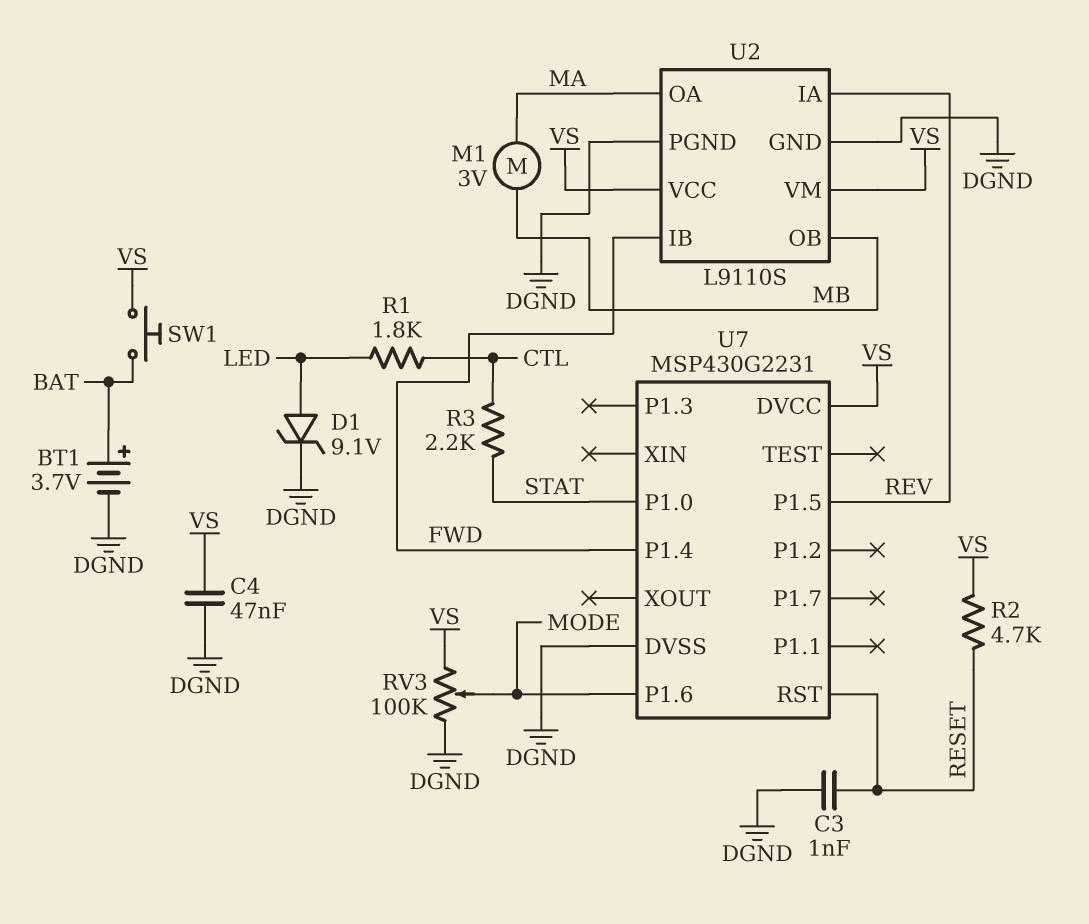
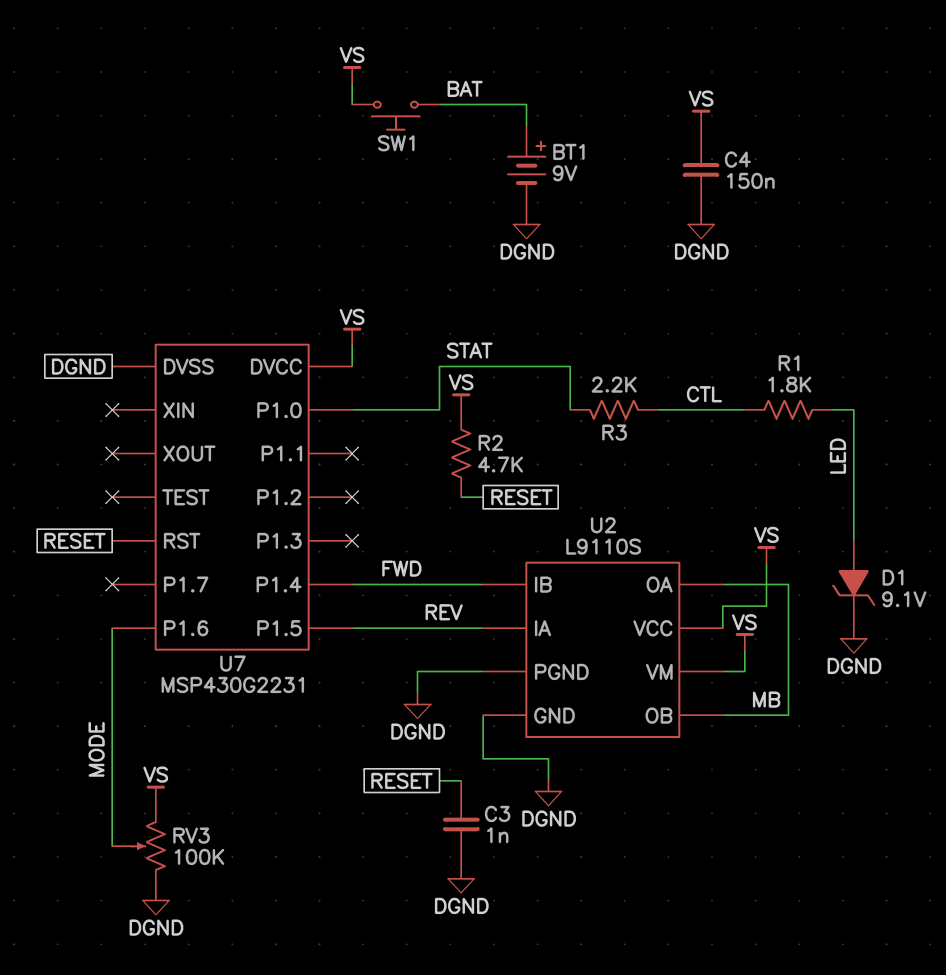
BT1: 3.7V (plus BAT, minus DGND) -> 9V (plus BAT, minus DGND)
C4: 47nF (DGND, VS) -> 150nF (DGND, VS)
M1: motor 3V (MA, MB) -> none
U2 pin OA: MA -> MB

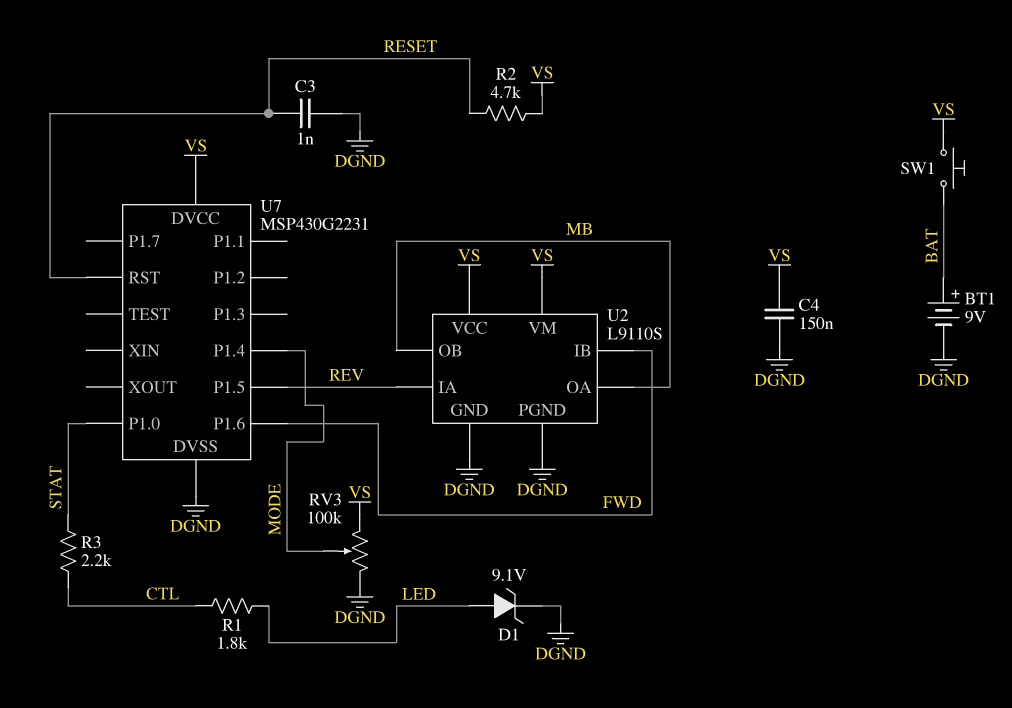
U7 pin P1.4: FWD -> MODE
U7 pin P1.6: MODE -> FWD

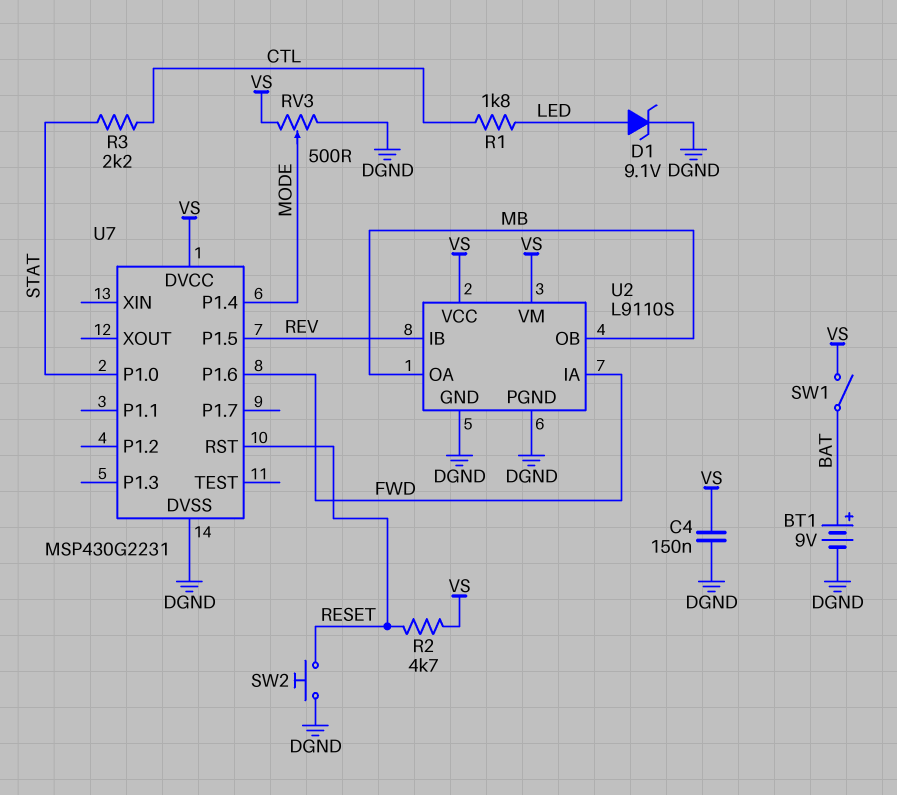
C3: 1nF (DGND, RESET) -> none
RV3: 100k (DGND, VS, wiper MODE) -> 500 (DGND, VS, wiper MODE)
SW1: button (BAT, VS) -> switch (BAT, VS)
SW2: none -> button (DGND, RESET)
U2 pin IA: REV -> FWD
U2 pin IB: FWD -> REV

